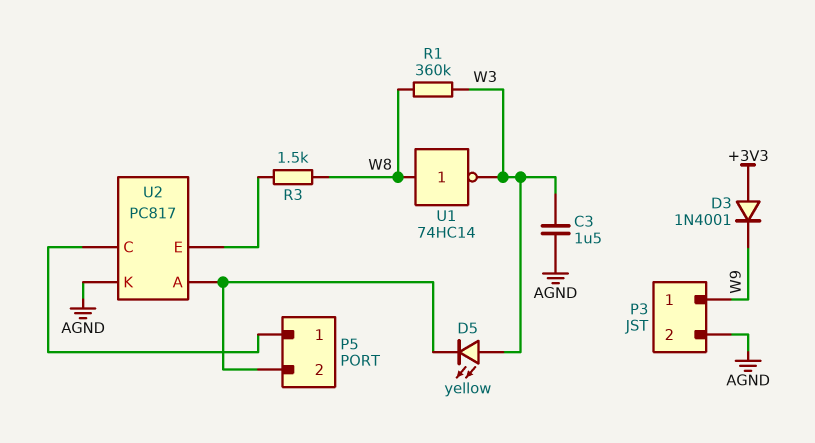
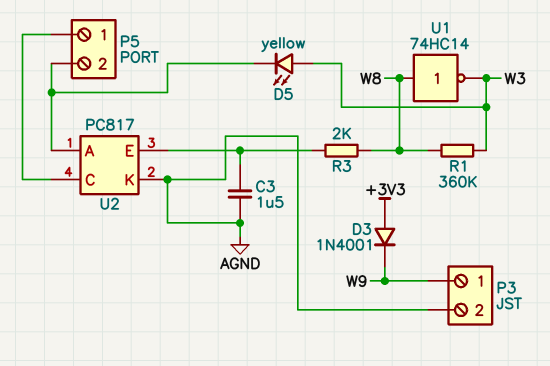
C3: 1.5uF (AGND, W3) -> 1.5uF (AGND, U2/E)
R3: 1.5k (U2/E, W8) -> 2k (U2/E, W8)

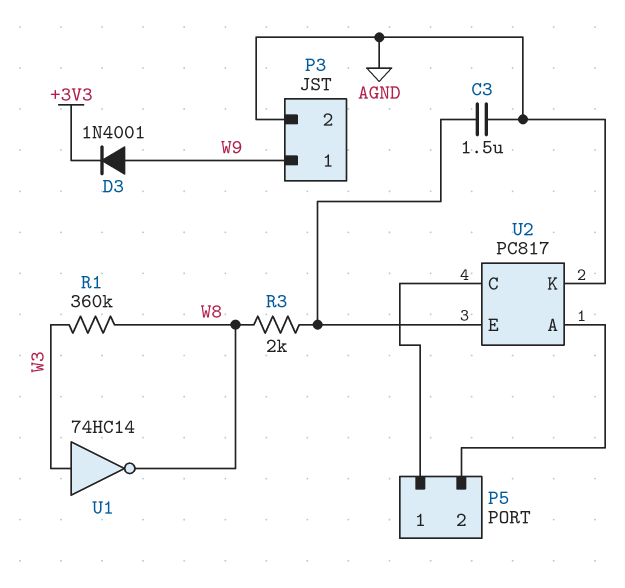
D3: diode 1N4001 (A +3V3, K W9) -> diode 1N4001 (A W9, K +3V3)
D5: LED yellow (A W3, K P5/2) -> none
U1: NOT 74HC14 (in W8, out W3) -> NOT 74HC14 (in W3, out W8)

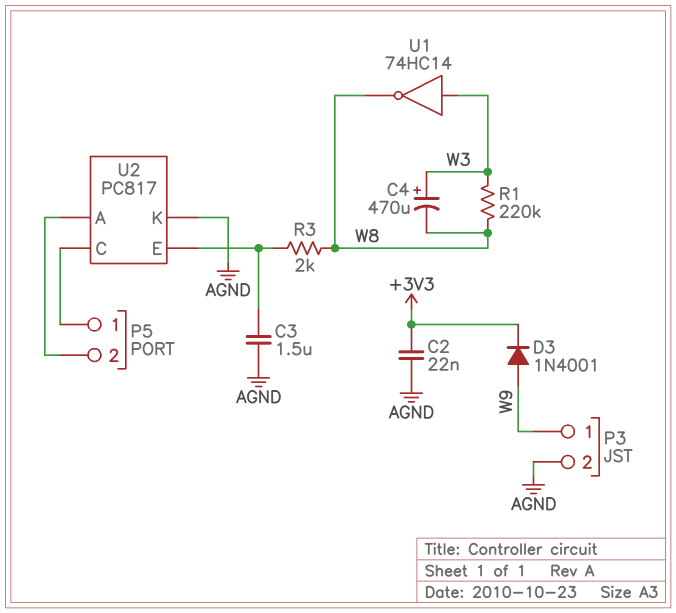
C2: none -> 22nF (+3V3, AGND)
C4: none -> 470uF (plus W3, minus W8)
R1: 360k (W3, W8) -> 220k (W3, W8)

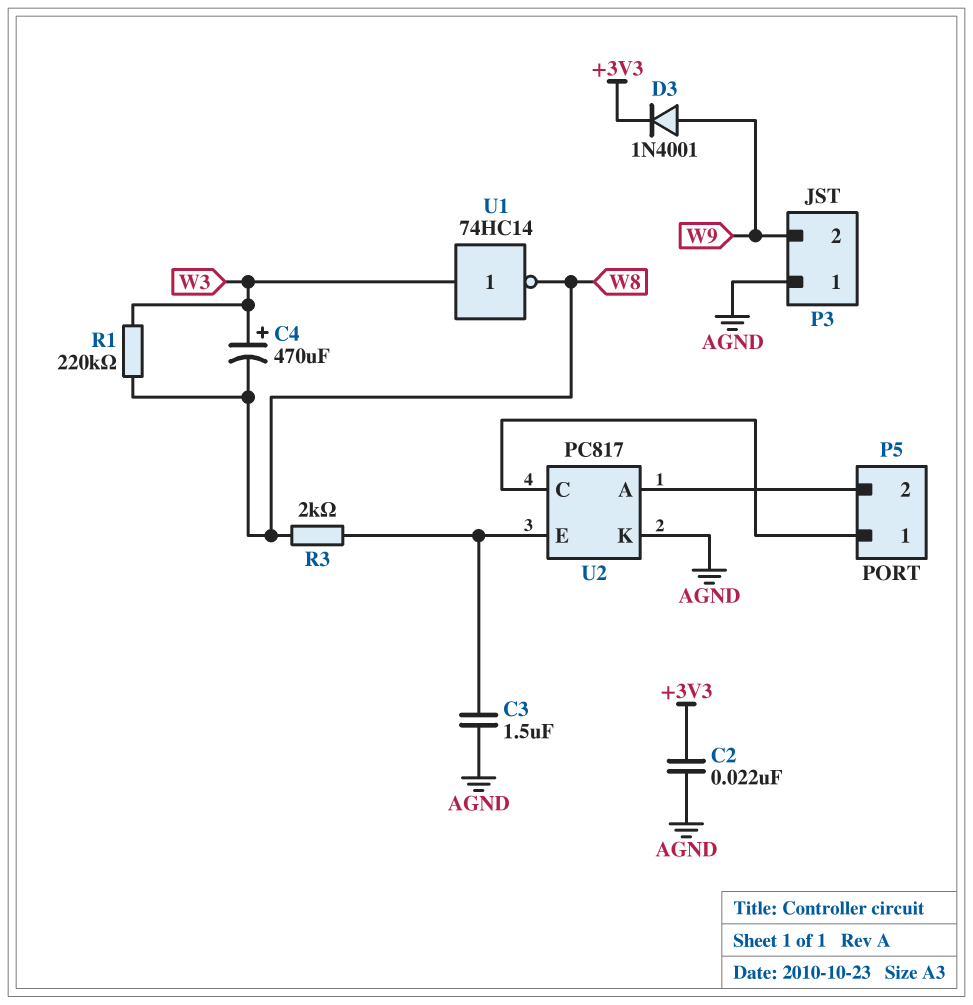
P3 pin 1: W9 -> AGND
P3 pin 2: AGND -> W9

